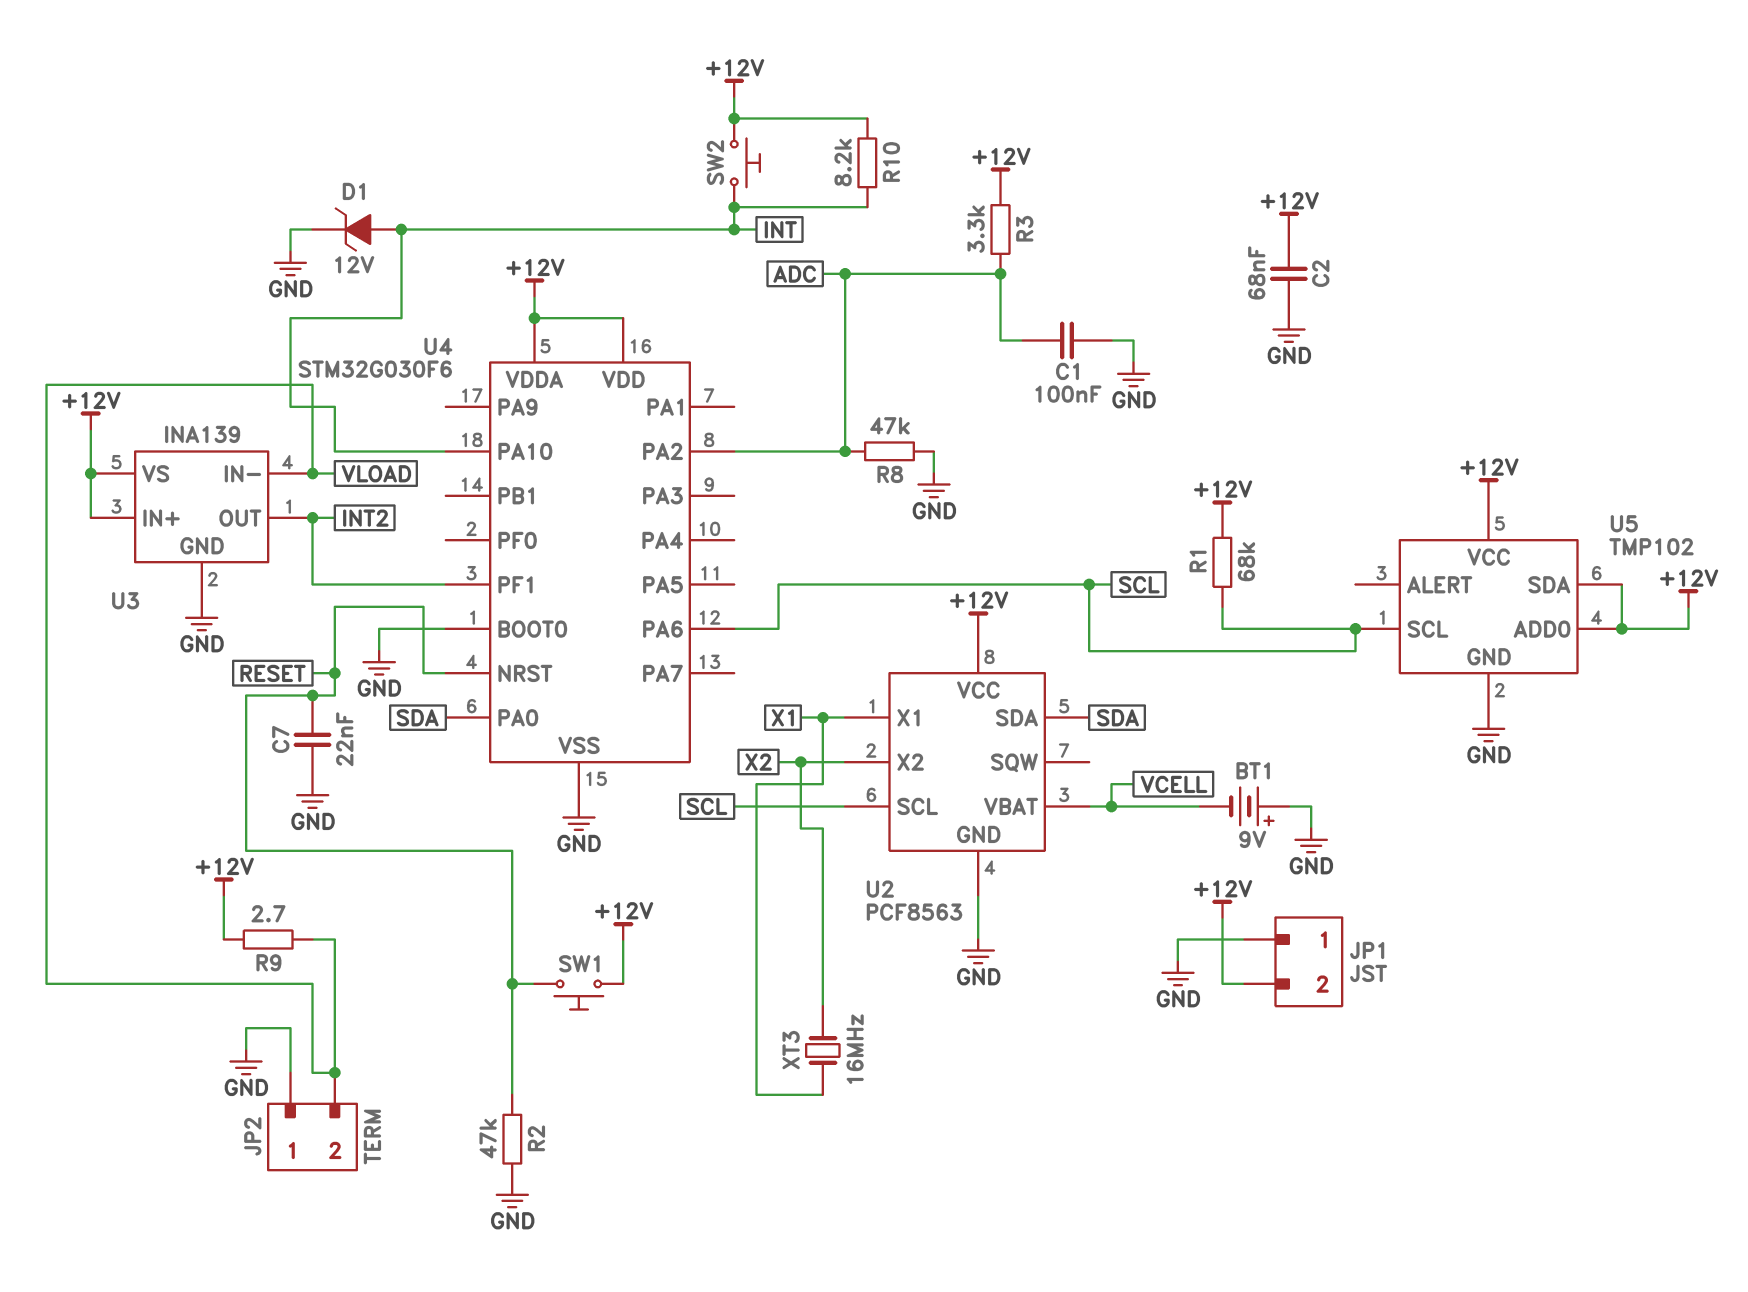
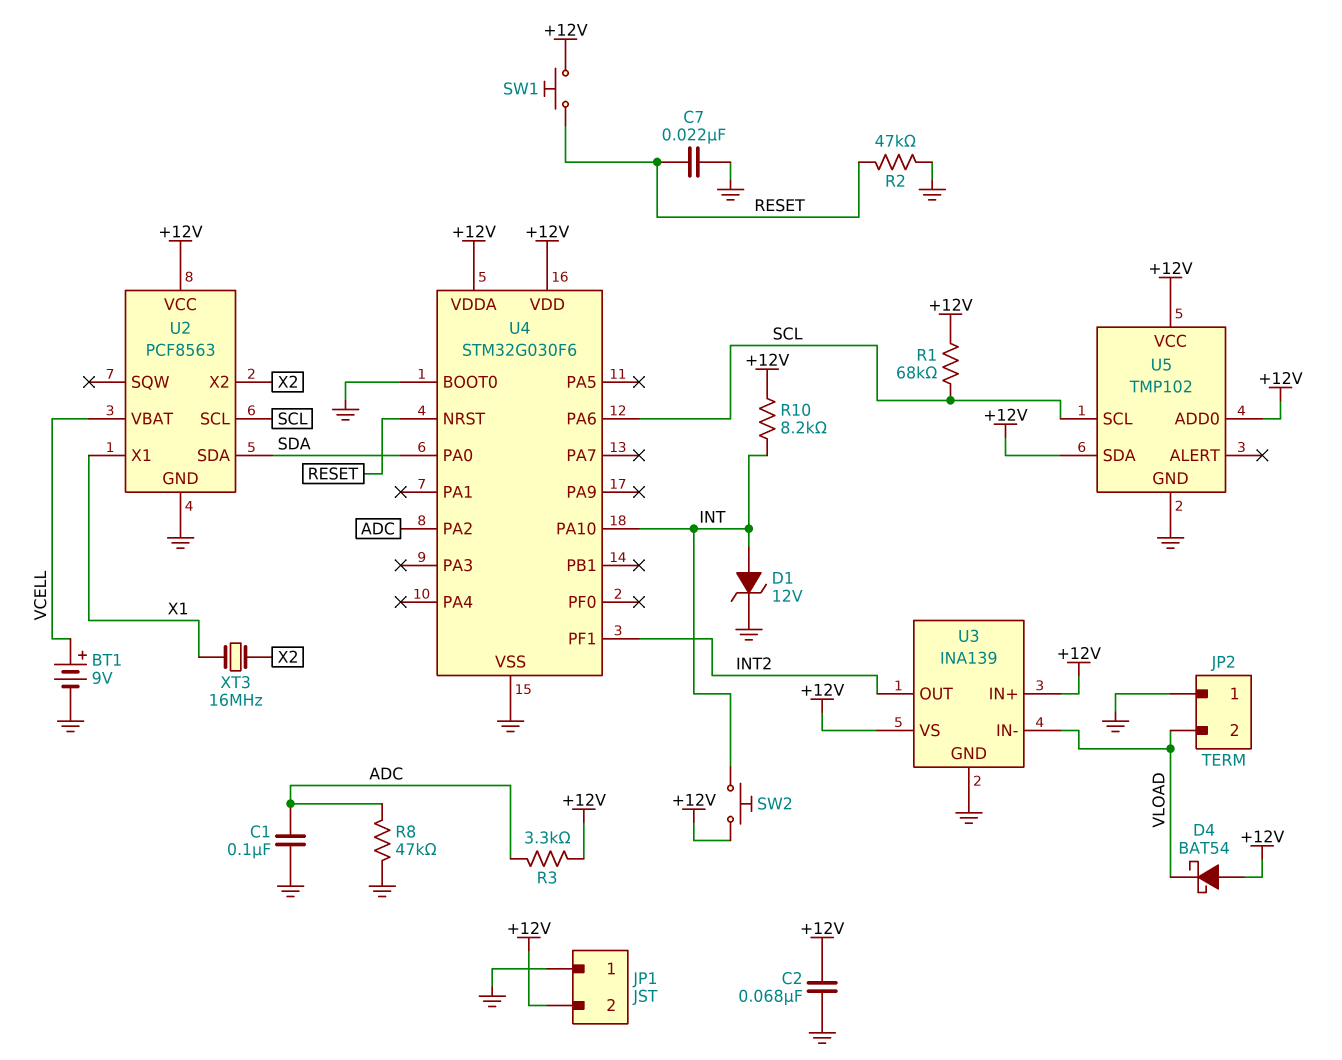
BT1: 9V (plus GND, minus VCELL) -> 9V (plus VCELL, minus GND)
D4: none -> schottky BAT54 (A +12V, K VLOAD)
R9: 2.7 (+12V, VLOAD) -> none

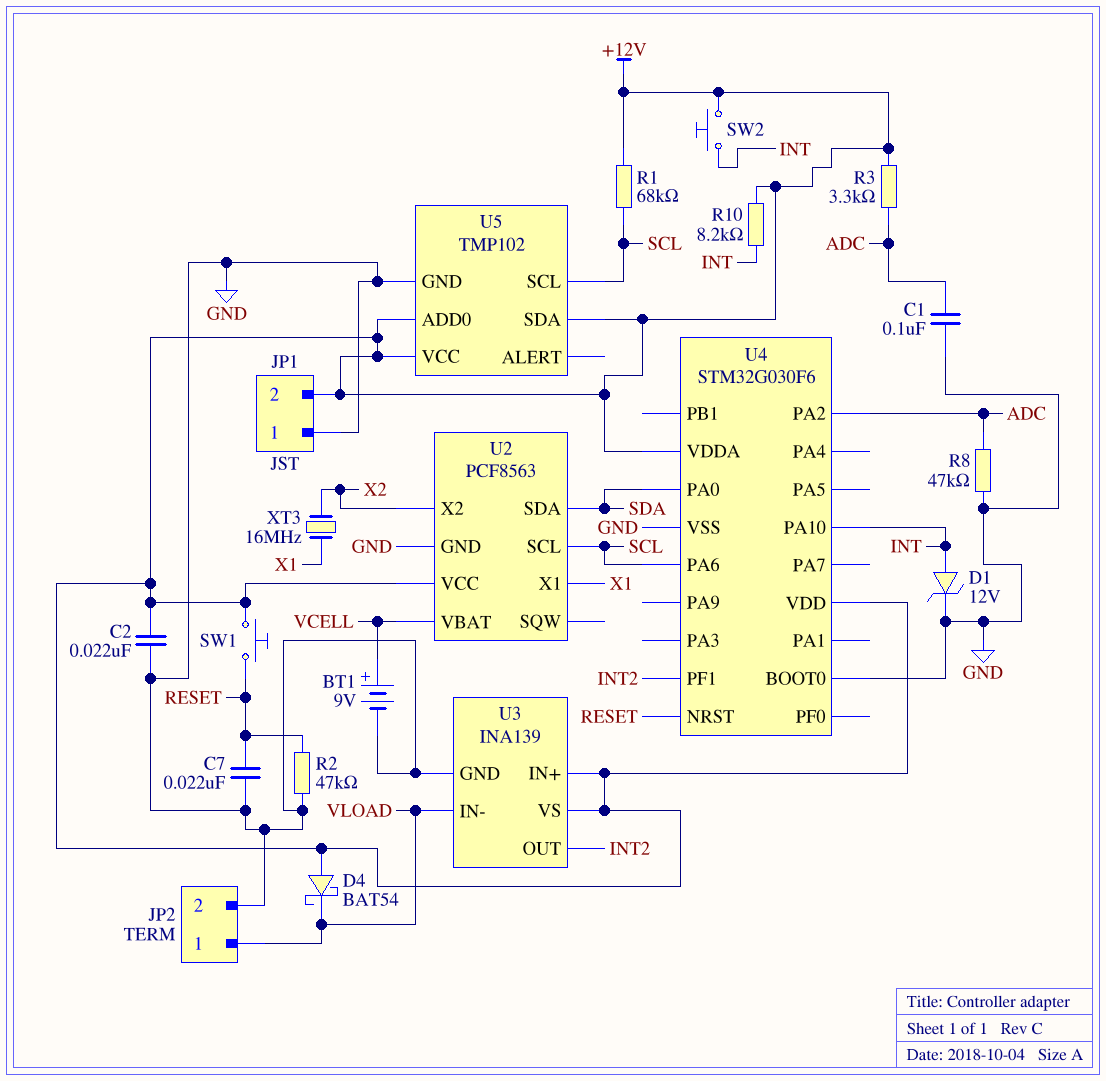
C2: 68nF (+12V, GND) -> 22nF (+12V, GND)
JP2 pin 1: GND -> VLOAD
JP2 pin 2: VLOAD -> GND

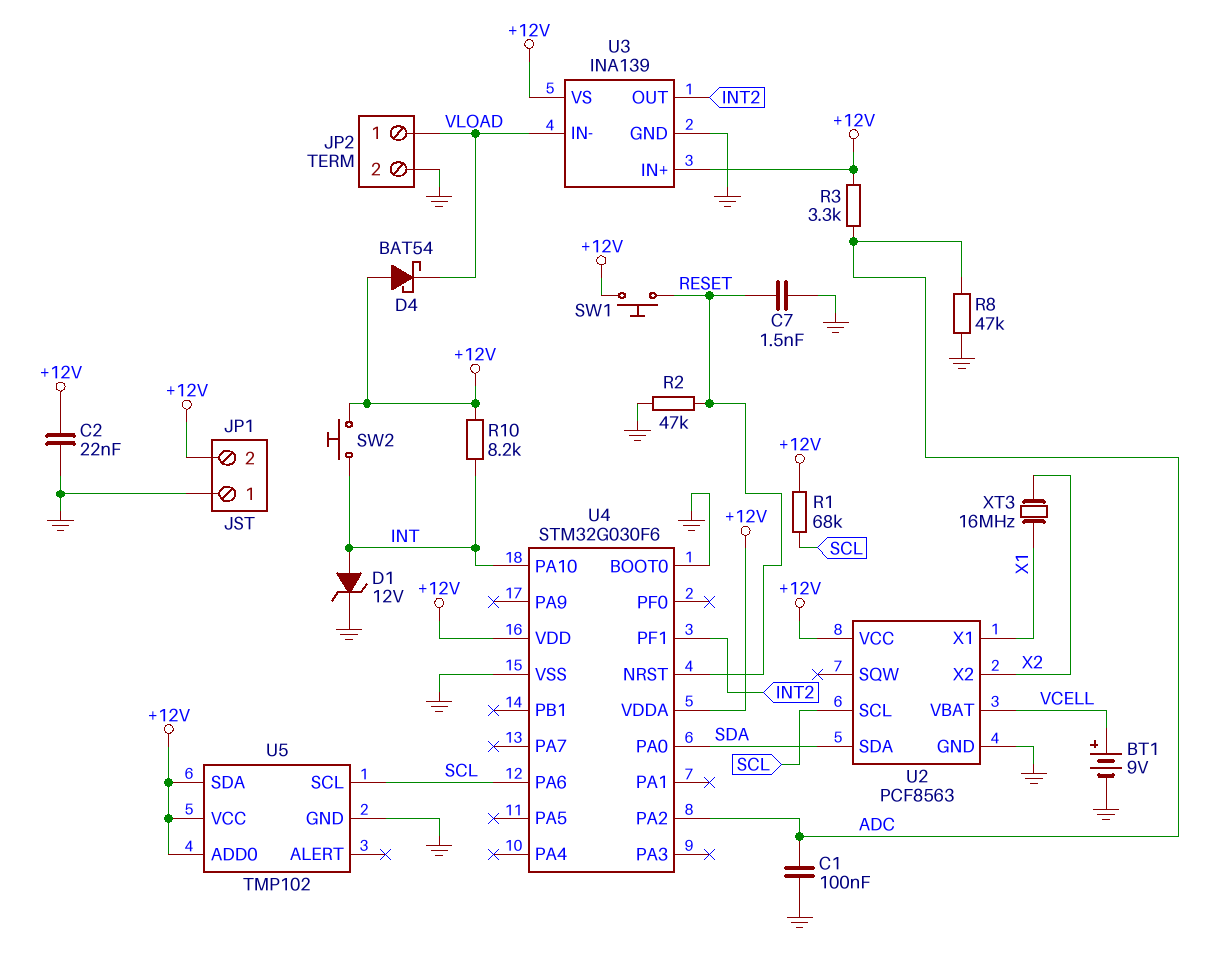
C7: 22nF (GND, RESET) -> 1.5nF (GND, RESET)

